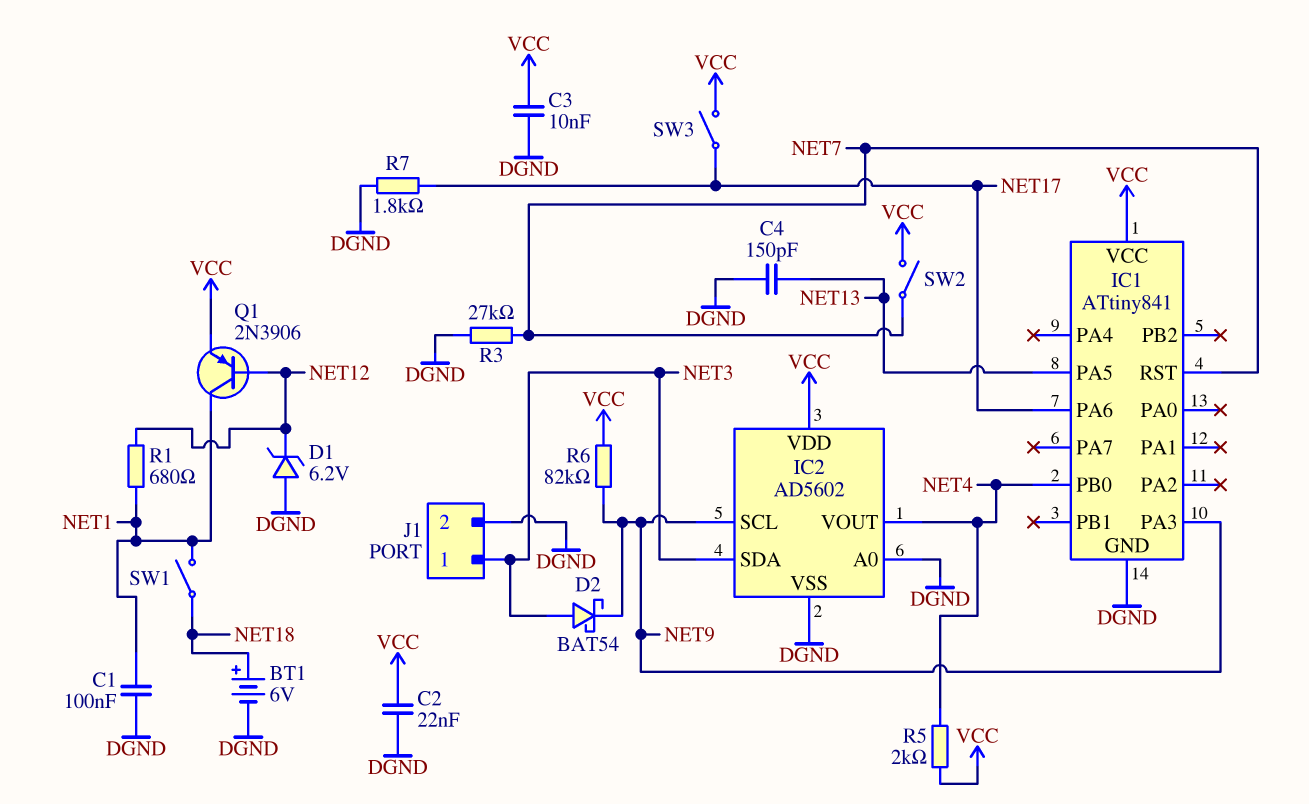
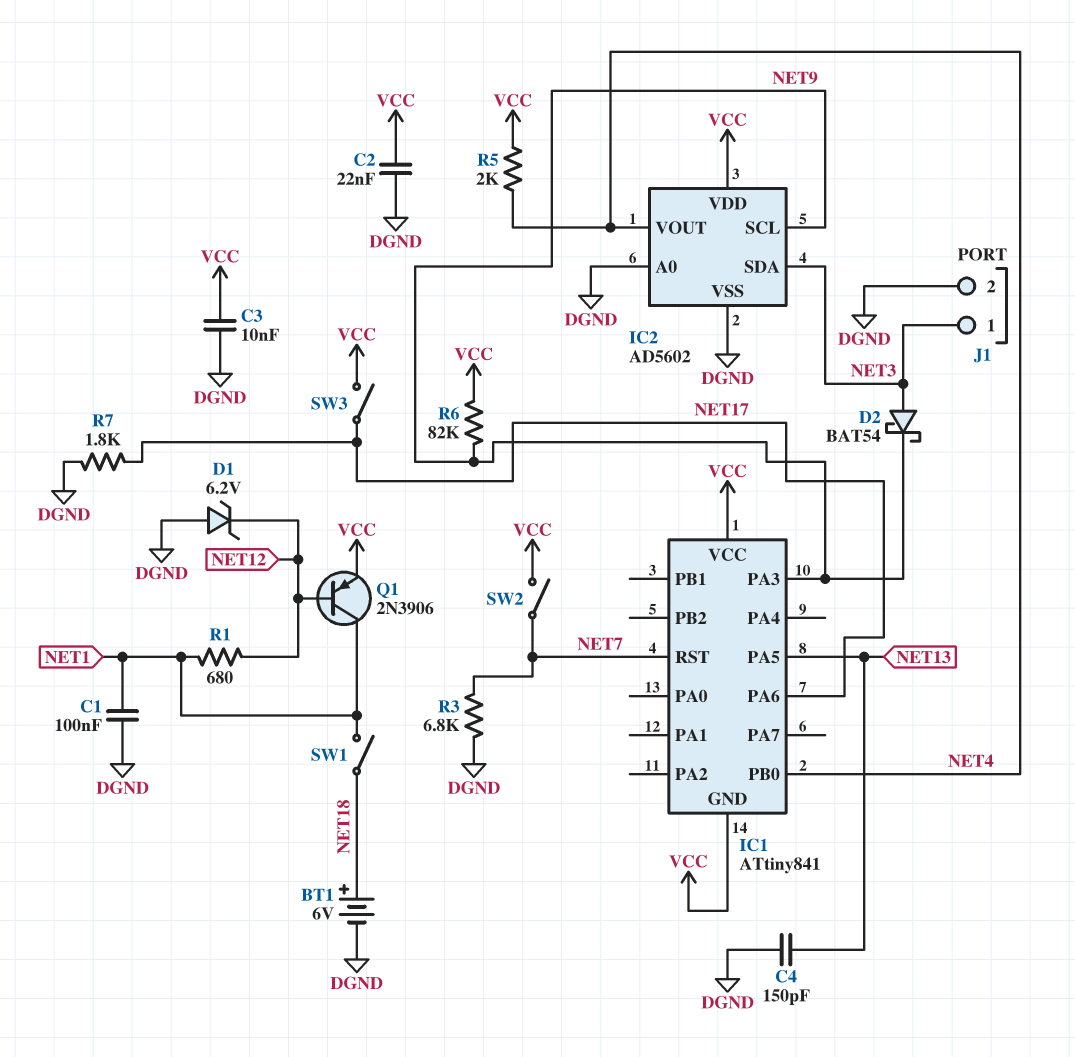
IC1 pin GND: DGND -> VCC
R3: 27k (DGND, NET7) -> 6.8k (DGND, NET7)

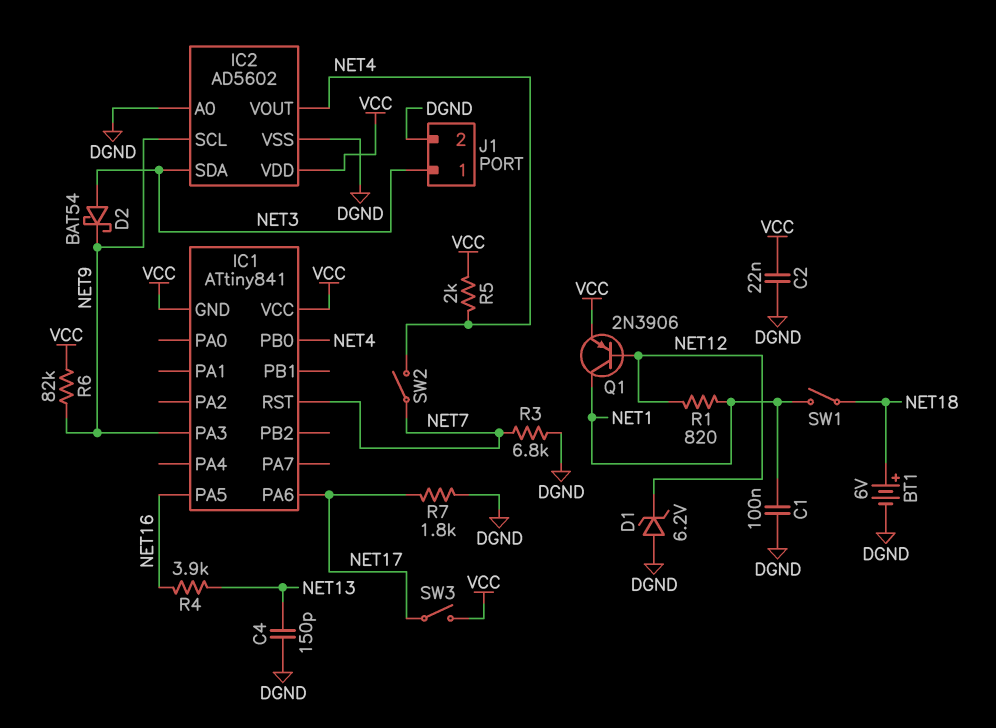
C3: 10nF (DGND, VCC) -> none
IC1 pin PA5: NET13 -> NET16
R1: 680 (NET1, NET12) -> 820 (NET1, NET12)
R4: none -> 3.9k (NET13, NET16)
SW2: switch (NET7, VCC) -> switch (NET4, NET7)

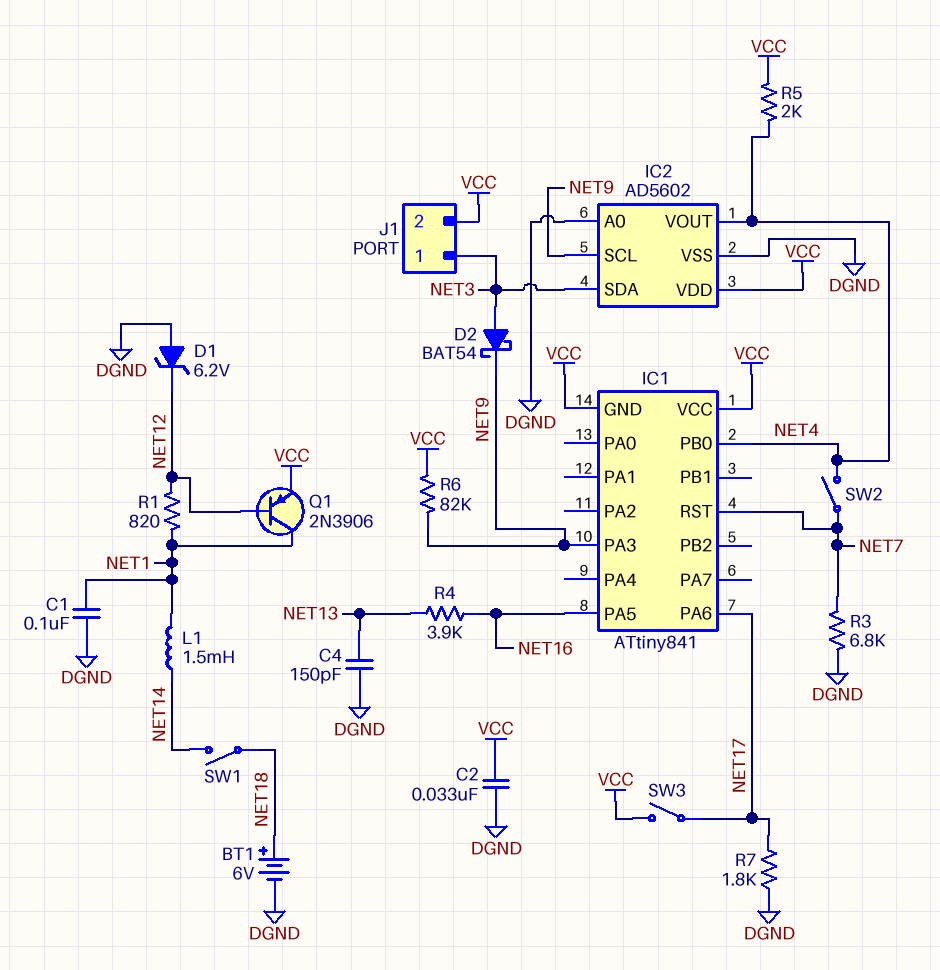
C2: 22nF (DGND, VCC) -> 33nF (DGND, VCC)
J1 pin 2: DGND -> VCC
L1: none -> 1.5mH (NET1, NET14)
SW1: switch (NET1, NET18) -> switch (NET14, NET18)

